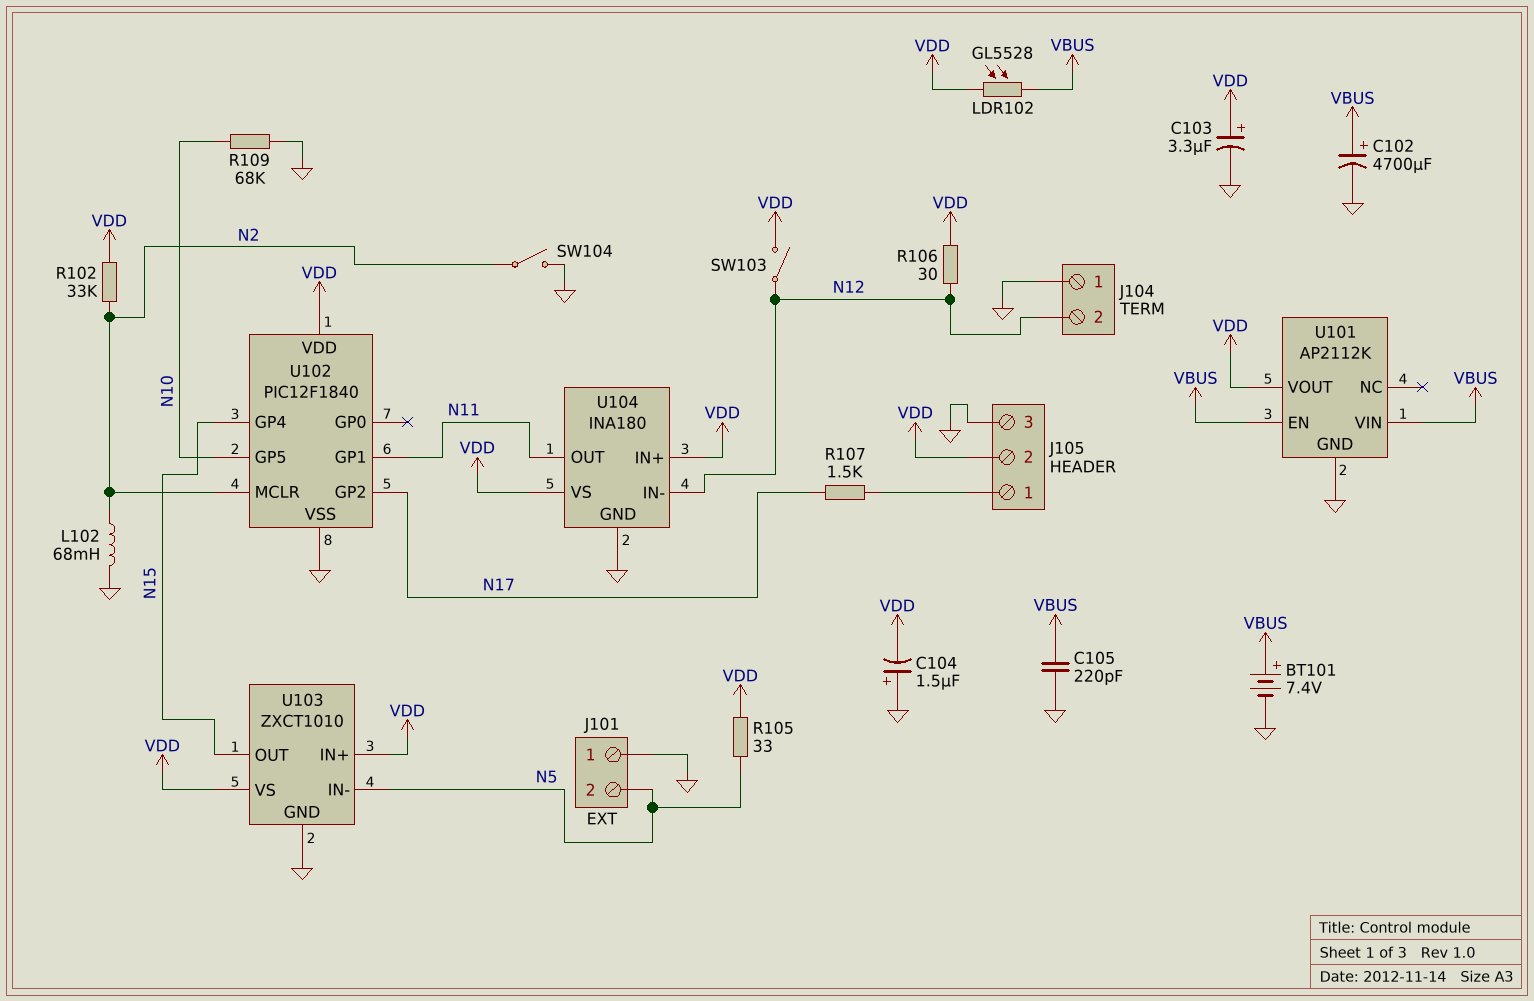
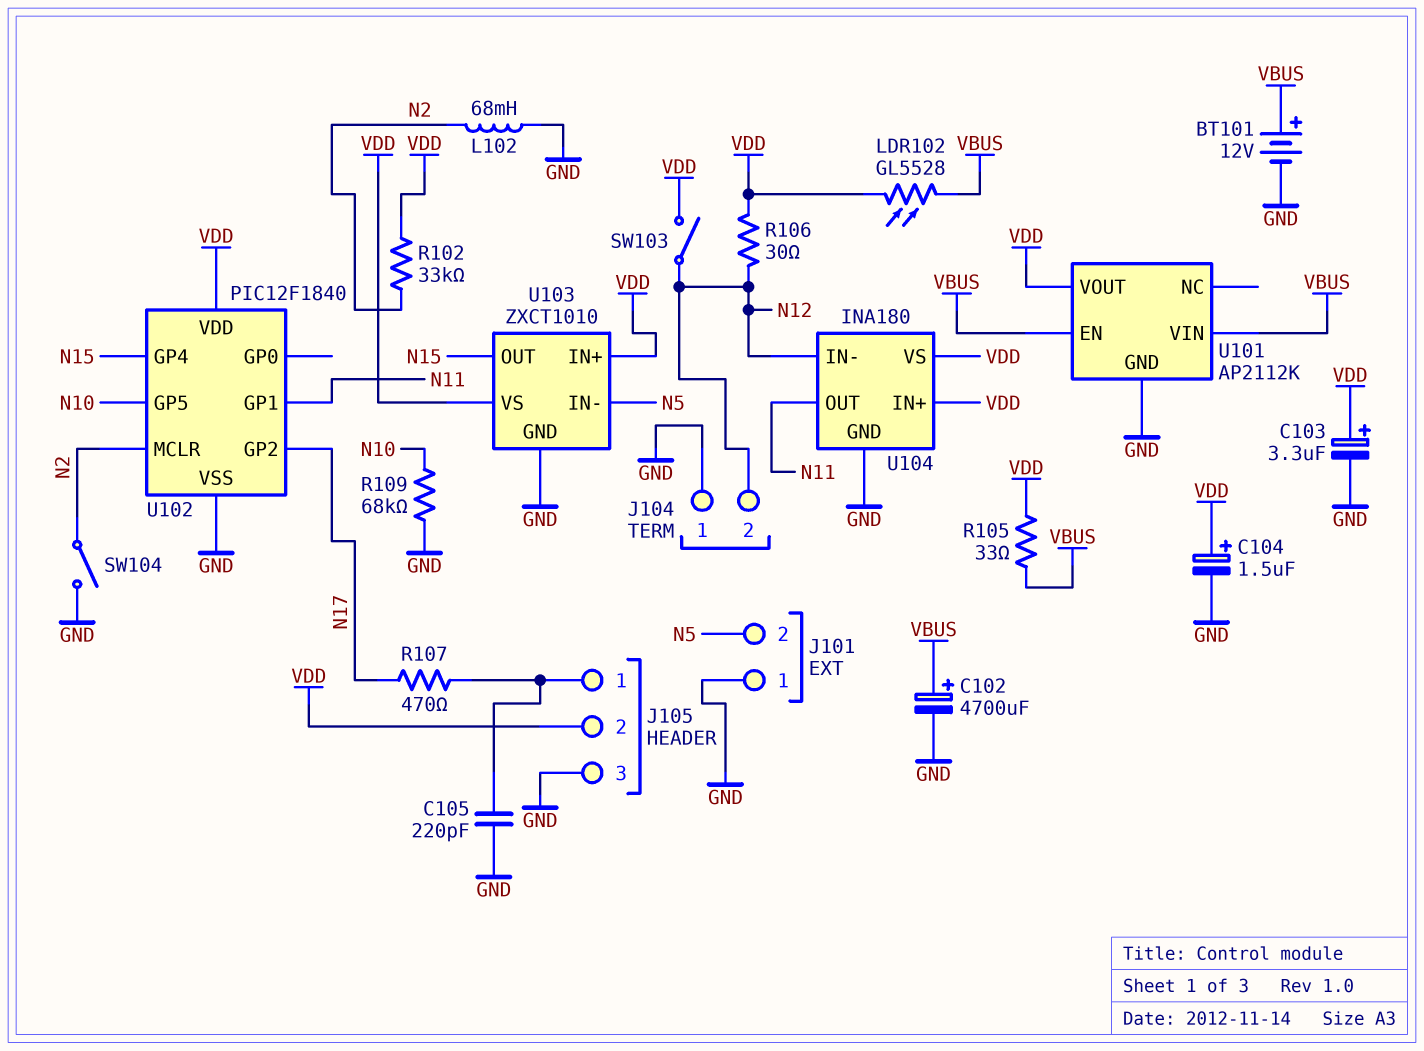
BT101: 7.4V (plus VBUS, minus GND) -> 12V (plus VBUS, minus GND)
C104: 1.5uF (plus GND, minus VDD) -> 1.5uF (plus VDD, minus GND)
C105: 220pF (GND, VBUS) -> 220pF (GND, J105/1)
R105: 33 (N5, VDD) -> 33 (VBUS, VDD)
R107: 1.5k (J105/1, N17) -> 470 (J105/1, N17)

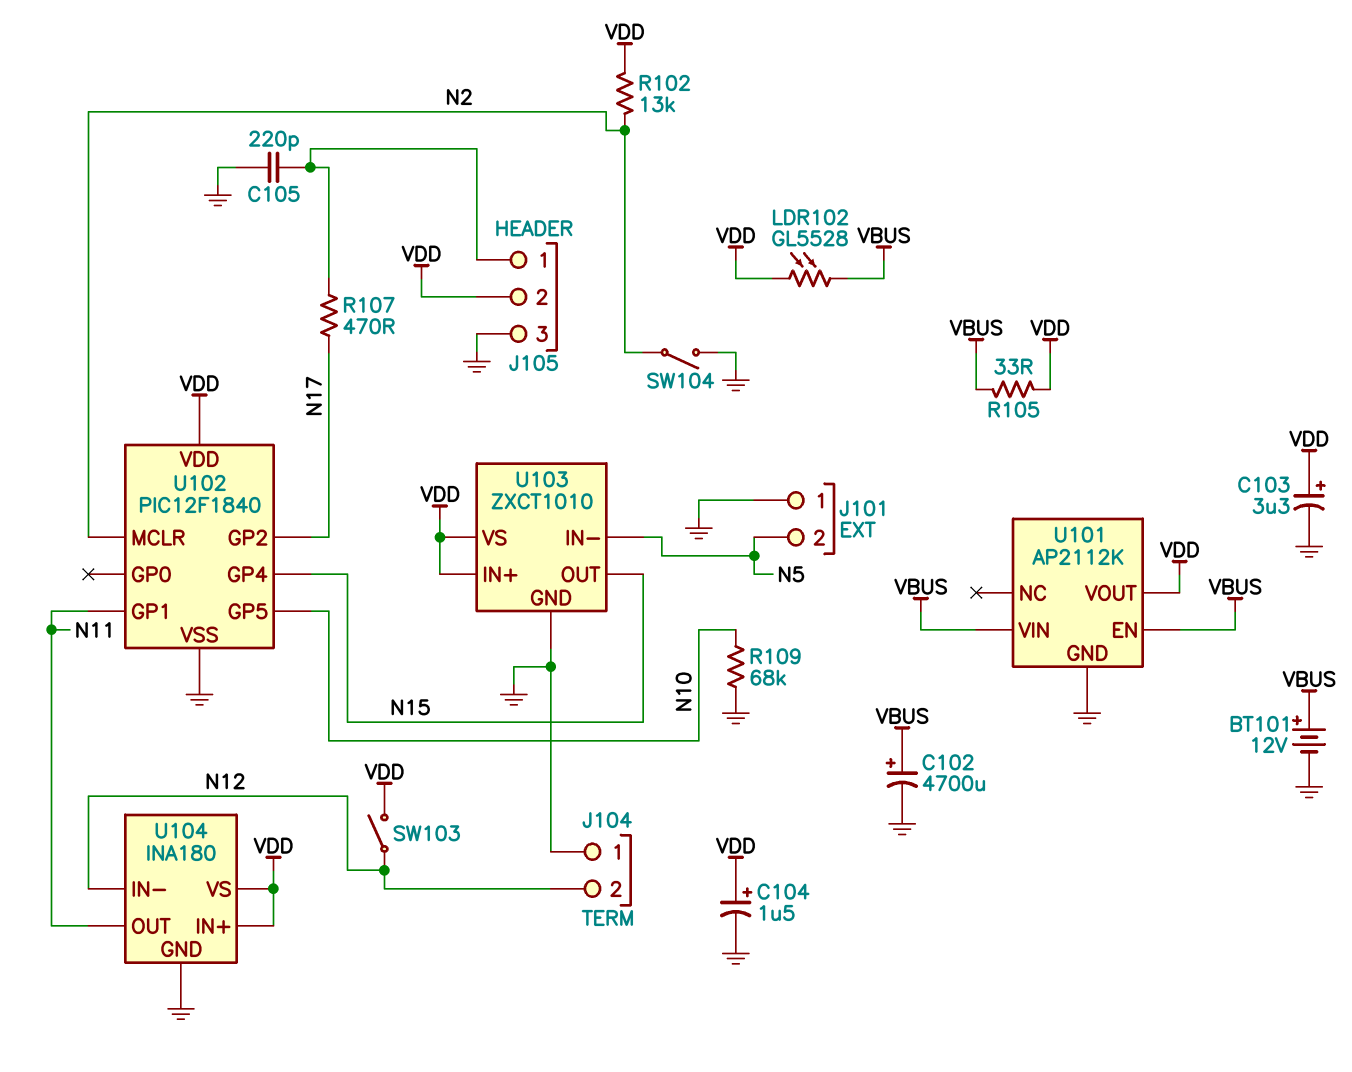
L102: 68mH (GND, N2) -> none
R102: 33k (N2, VDD) -> 13k (N2, VDD)
R106: 30 (N12, VDD) -> none

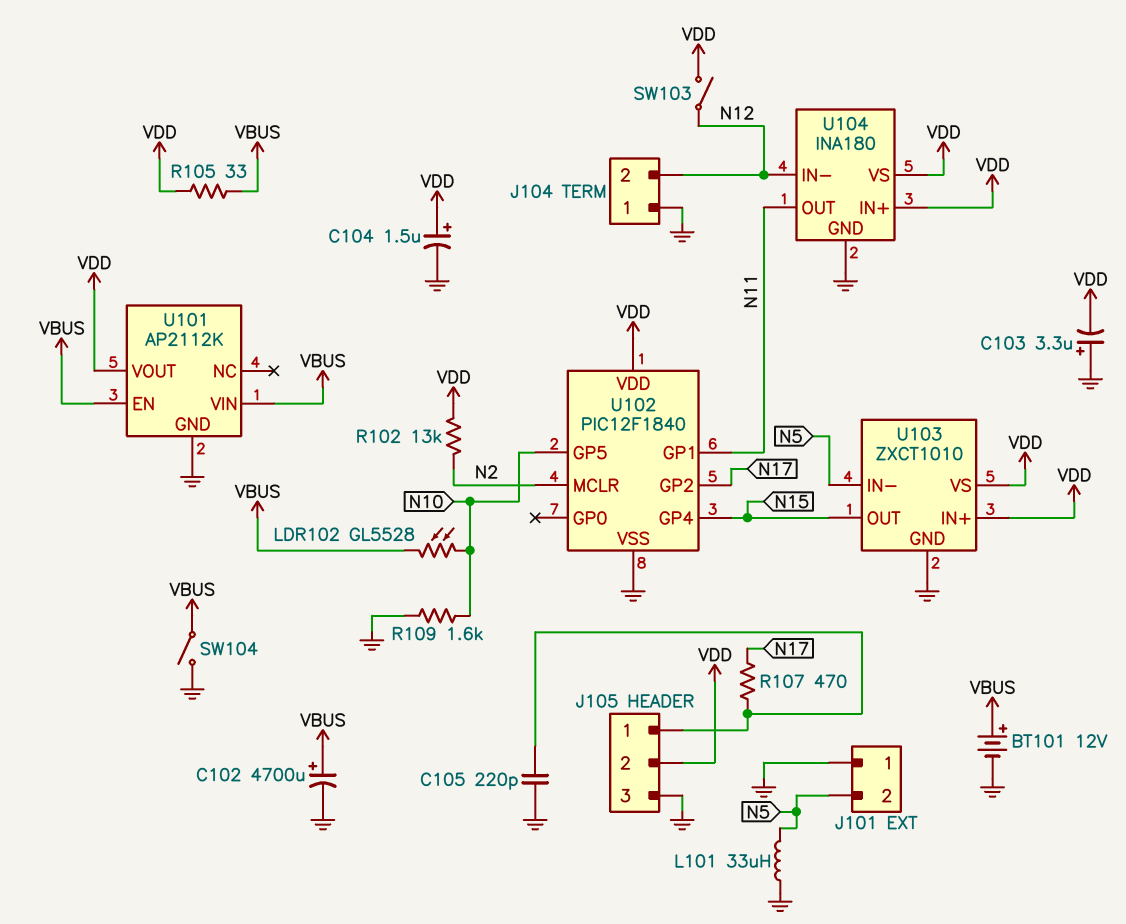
C103: 3.3uF (plus VDD, minus GND) -> 3.3uF (plus GND, minus VDD)
L101: none -> 33uH (GND, N5)
LDR102: GL5528 (VBUS, VDD) -> GL5528 (N10, VBUS)
R109: 68k (GND, N10) -> 1.6k (GND, N10)
SW104: switch (GND, N2) -> switch (GND, VBUS)

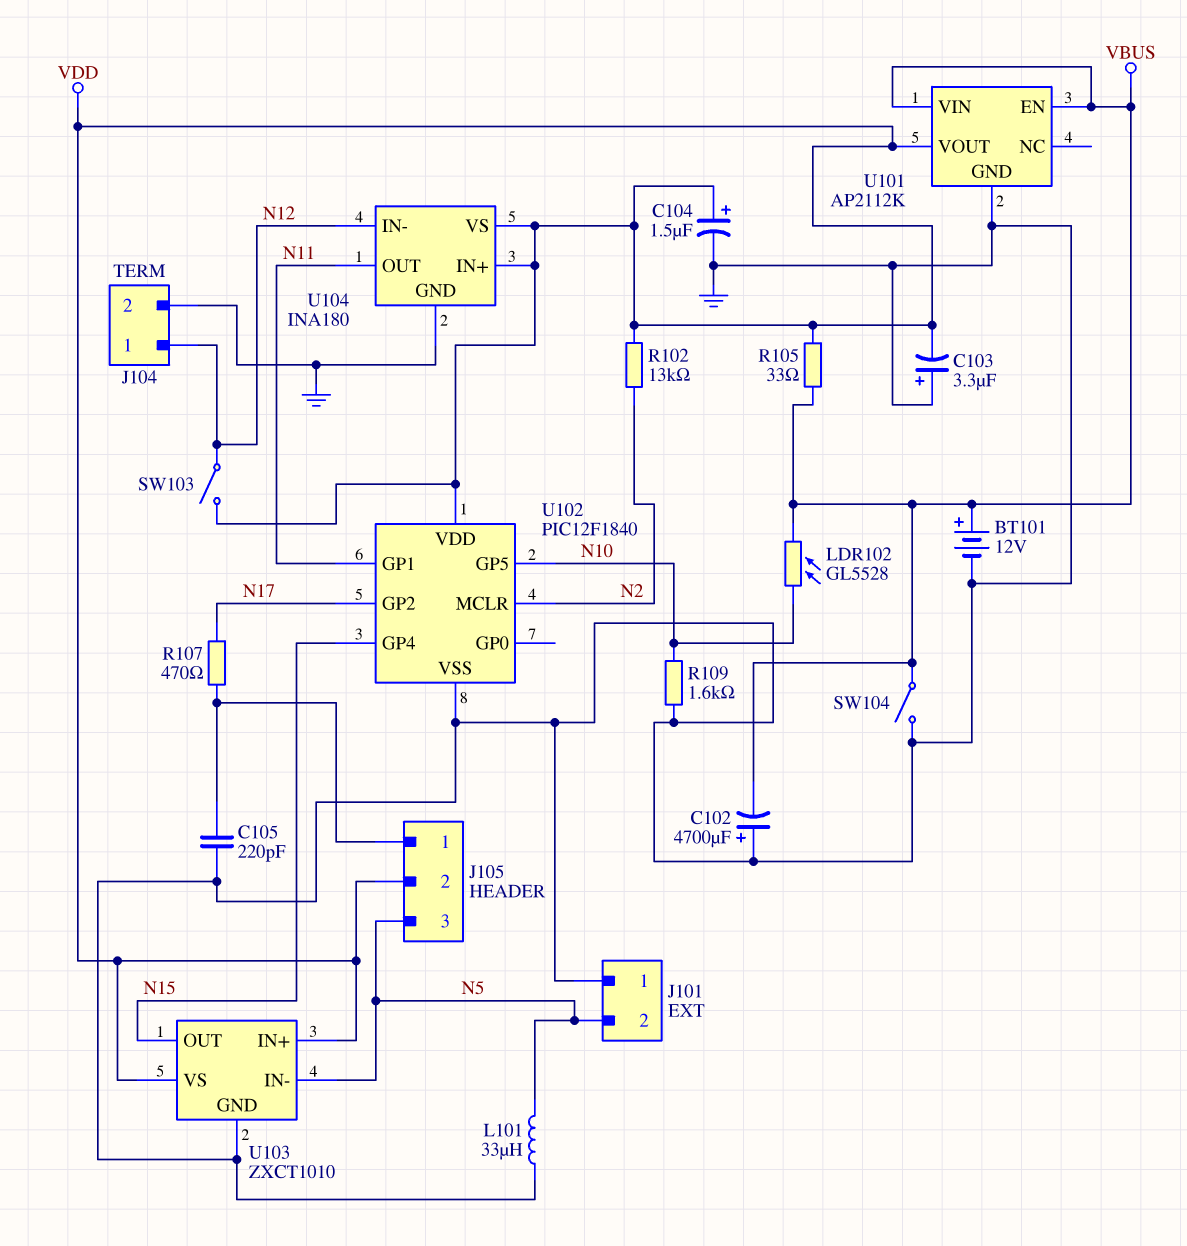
C102: 4700uF (plus VBUS, minus GND) -> 4700uF (plus GND, minus VBUS)
J104 pin 1: GND -> N12
J104 pin 2: N12 -> GND
J105 pin 3: GND -> N5

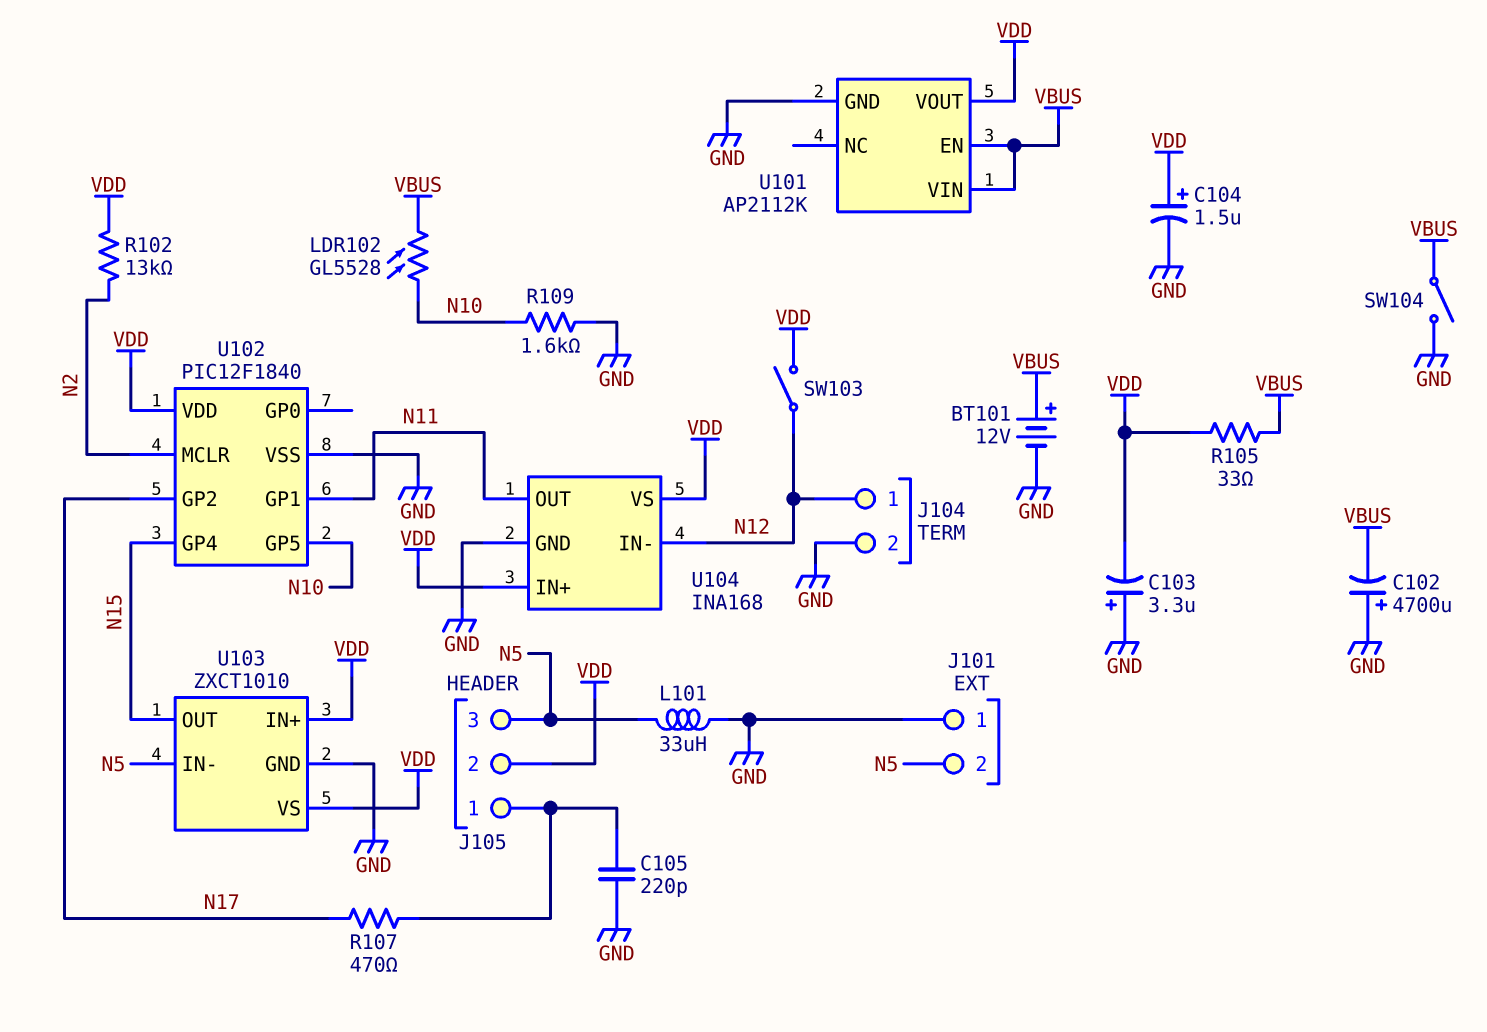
U104: INA180 -> INA168

